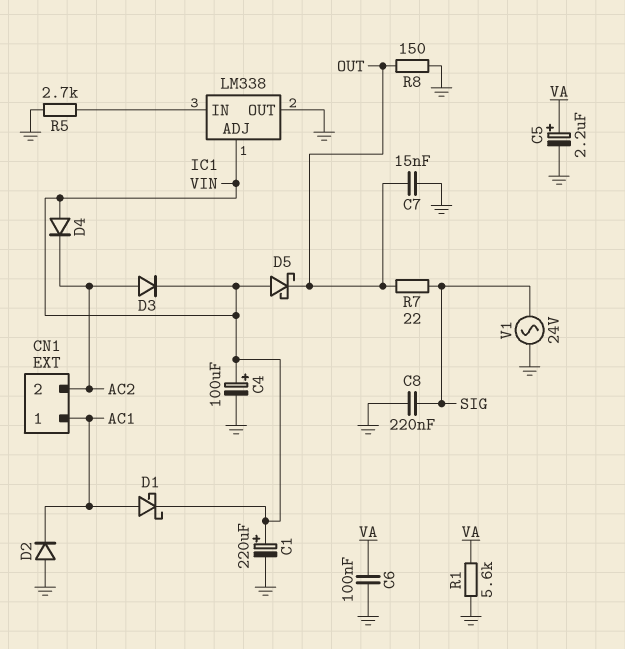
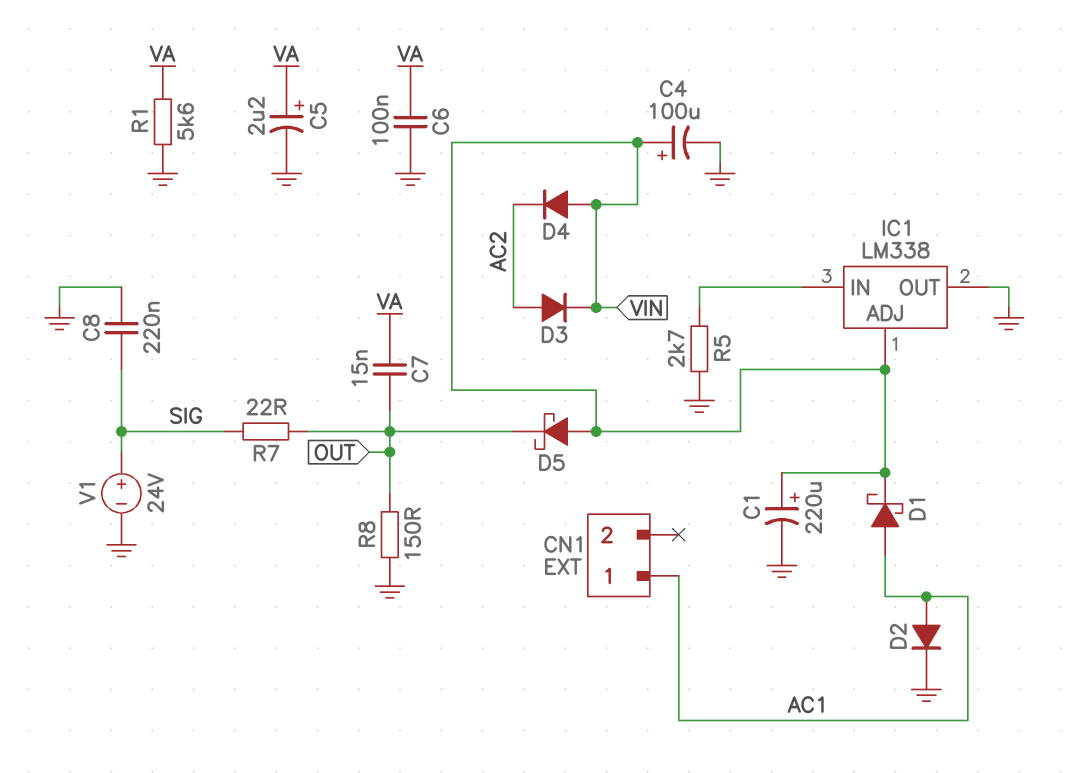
C7: 15nF (GND, OUT) -> 15nF (OUT, VA)
CN1 pin 2: AC2 -> none
D2: diode (A GND, K AC1) -> diode (A AC1, K GND)
V1: AC 24V (GND, SIG) -> 24V (plus SIG, minus GND)

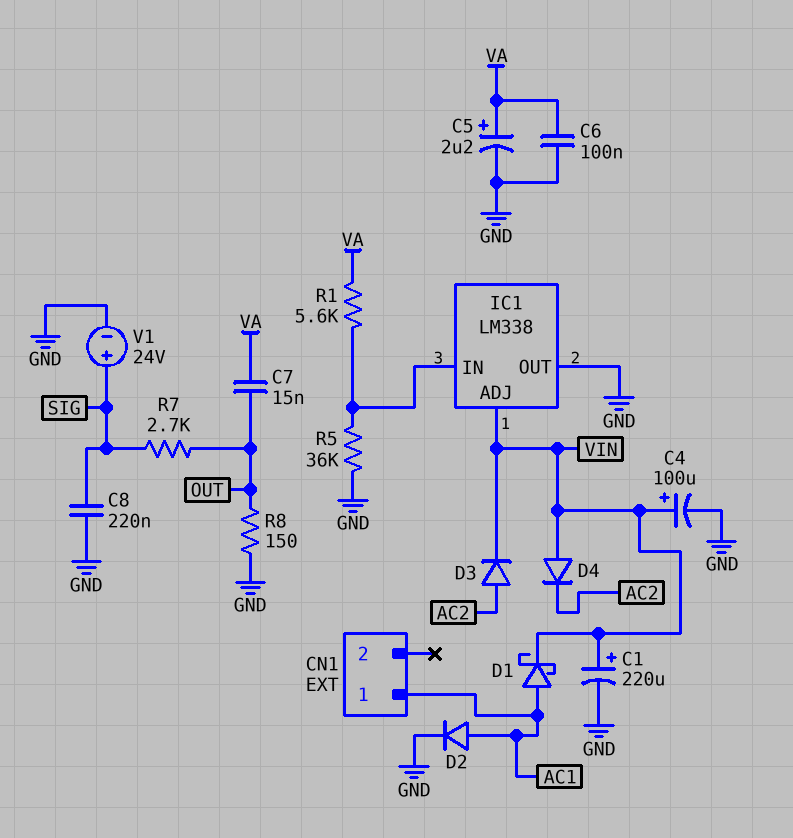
D5: schottky (A VIN, K OUT) -> none
R1: 5.6k (GND, VA) -> 5.6k (IC1/IN, VA)
R5: 2.7k (GND, IC1/IN) -> 36k (GND, IC1/IN)
R7: 22 (OUT, SIG) -> 2.7k (OUT, SIG)

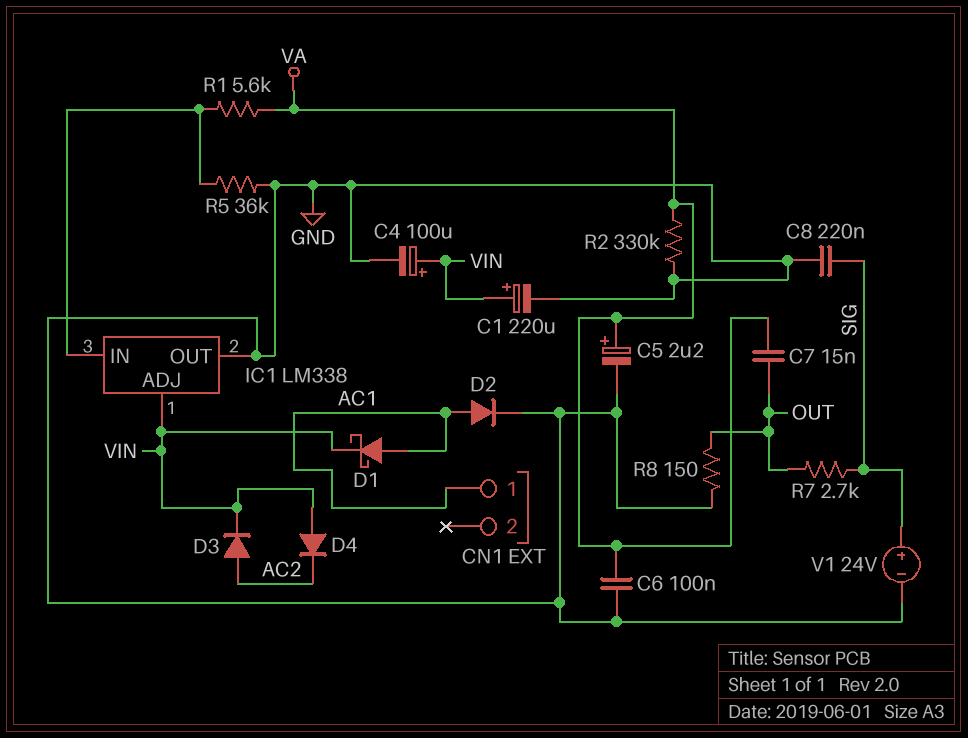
R2: none -> 330k (GND, VA)

